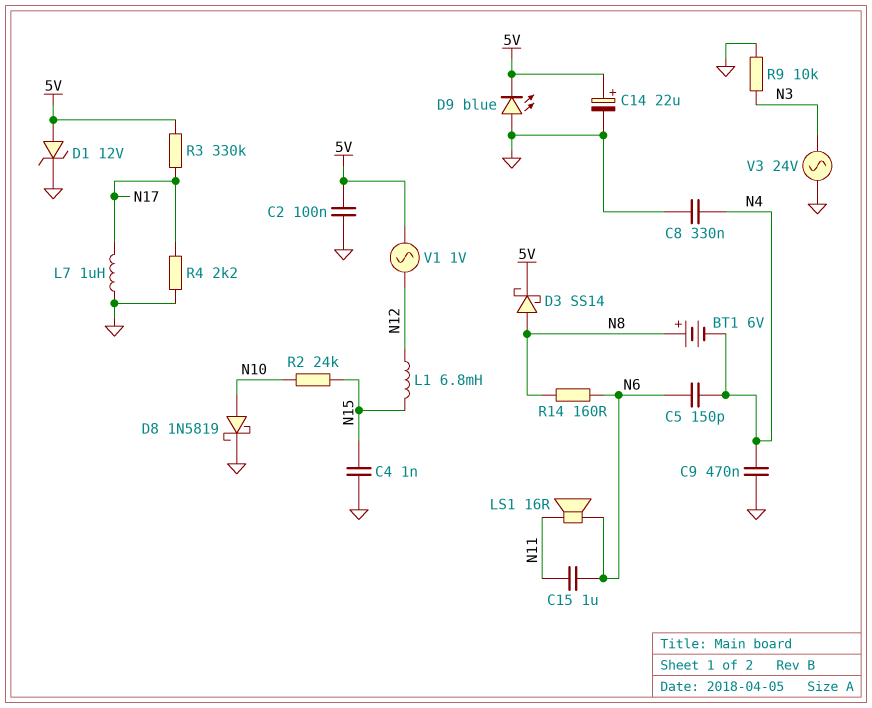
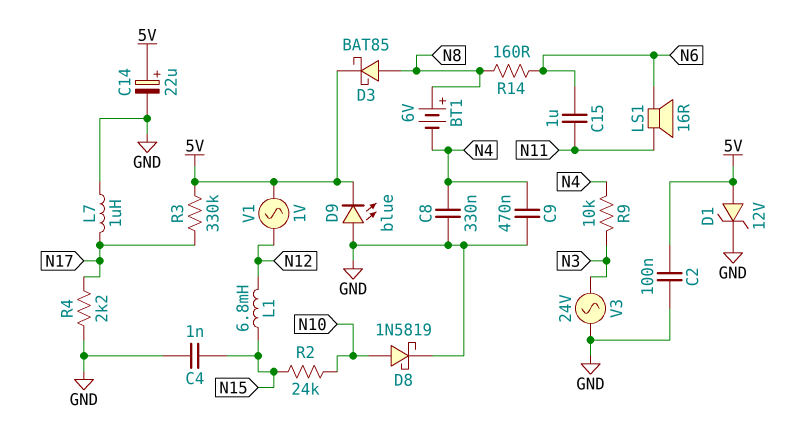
C5: 150pF (N4, N6) -> none
D3: schottky SS14 (A N8, K 5V) -> schottky BAT85 (A N8, K 5V)
R9: 10k (GND, N3) -> 10k (N3, N4)

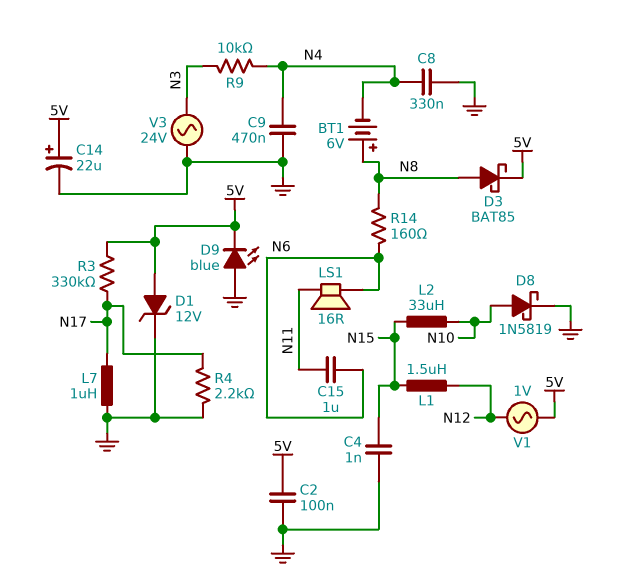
L1: 6.8mH (N12, N15) -> 1.5uH (N12, N15)
L2: none -> 33uH (N10, N15)
R2: 24k (N10, N15) -> none

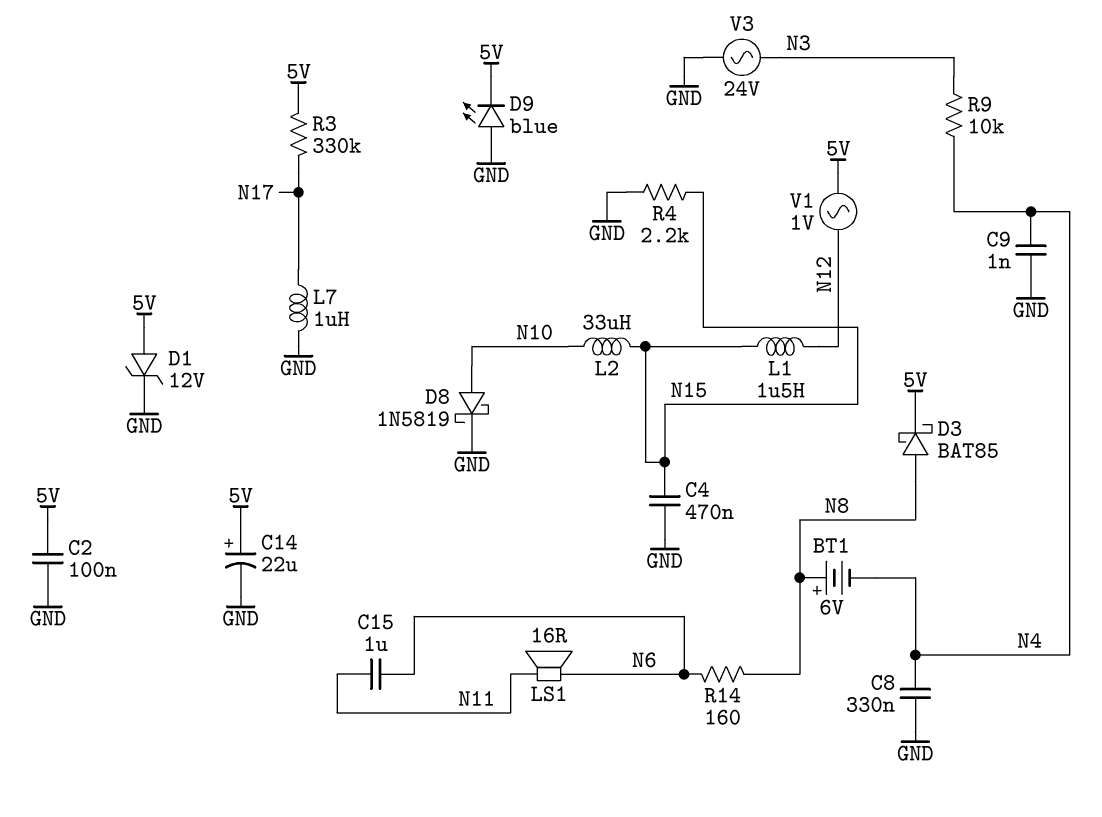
C4: 1nF (GND, N15) -> 470nF (GND, N15)
C9: 470nF (GND, N4) -> 1nF (GND, N4)
R4: 2.2k (GND, N17) -> 2.2k (GND, N15)

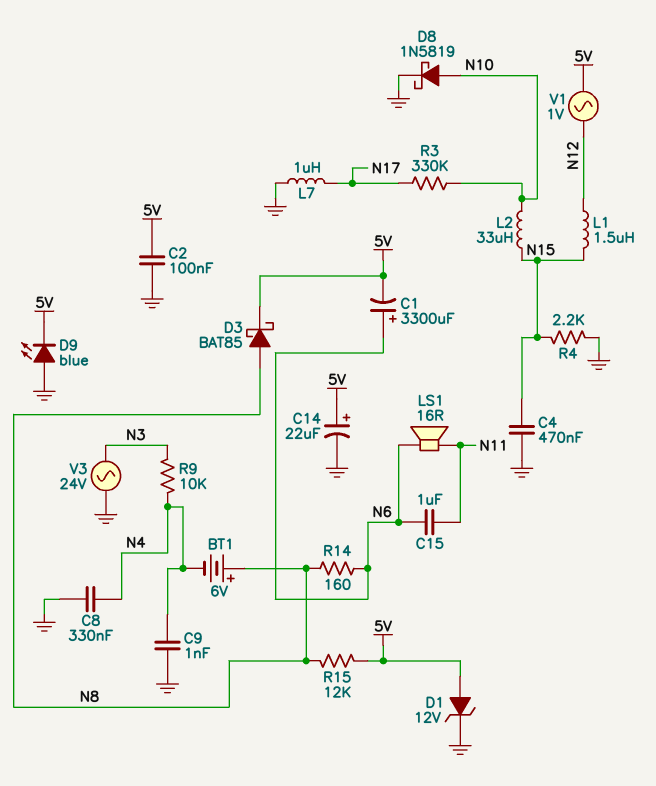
C1: none -> 3300uF (plus N6, minus 5V)
R3: 330k (5V, N17) -> 330k (N10, N17)
R15: none -> 12k (5V, N8)

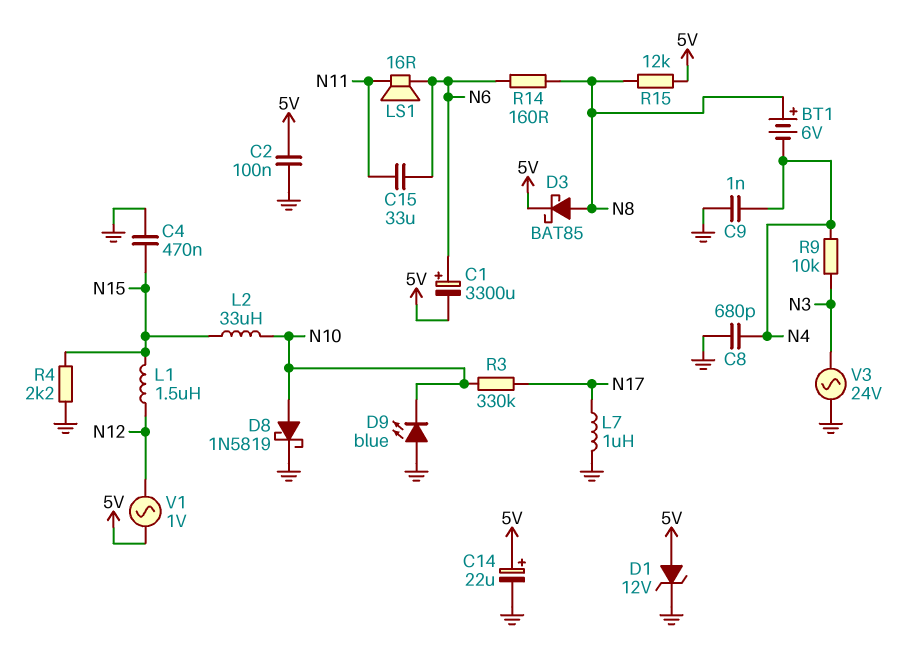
C8: 330nF (GND, N4) -> 680pF (GND, N4)
C15: 1uF (N6, N11) -> 33uF (N6, N11)
D9: LED blue (A GND, K 5V) -> LED blue (A GND, K N10)

